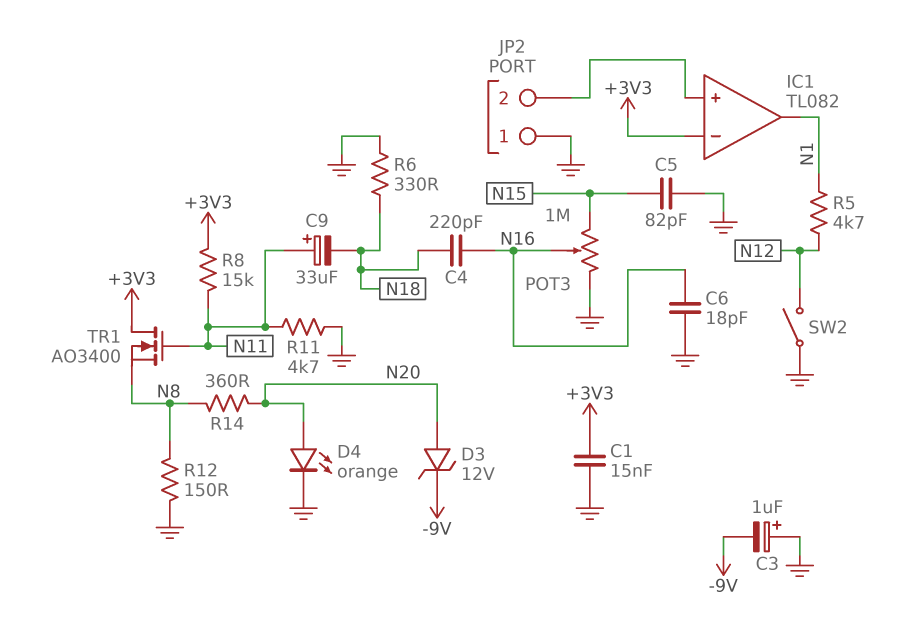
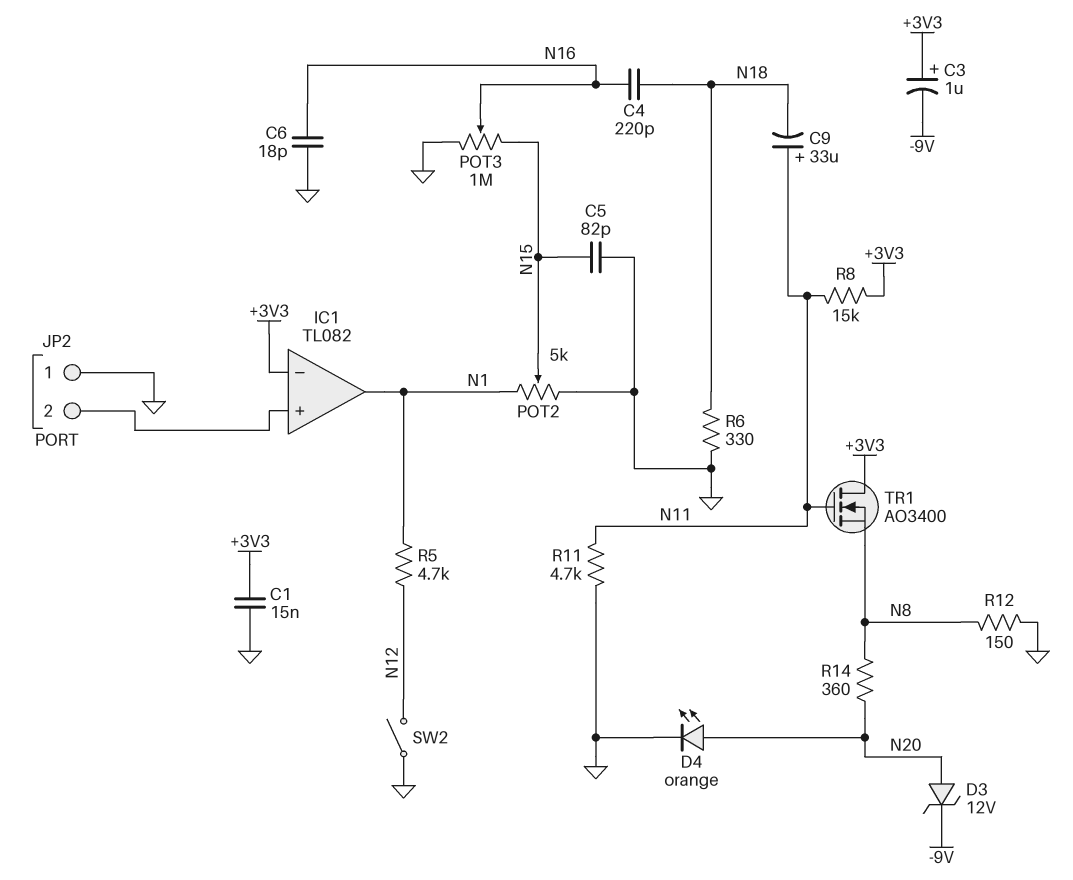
C3: 1uF (plus GND, minus -9V) -> 1uF (plus +3V3, minus -9V)
POT2: none -> 5k (GND, N1, wiper N15)

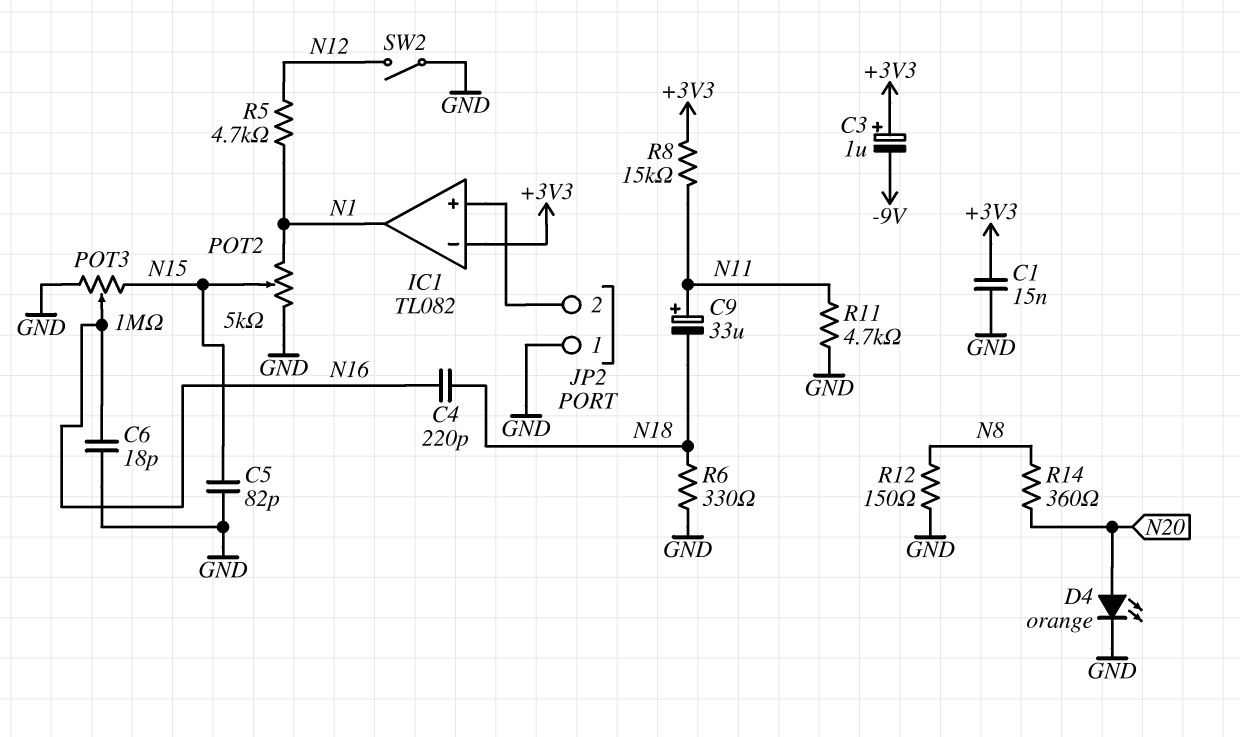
D3: zener 12V (A N20, K -9V) -> none
TR1: NMOS AO3400 (G N11, D +3V3, S N8) -> none

